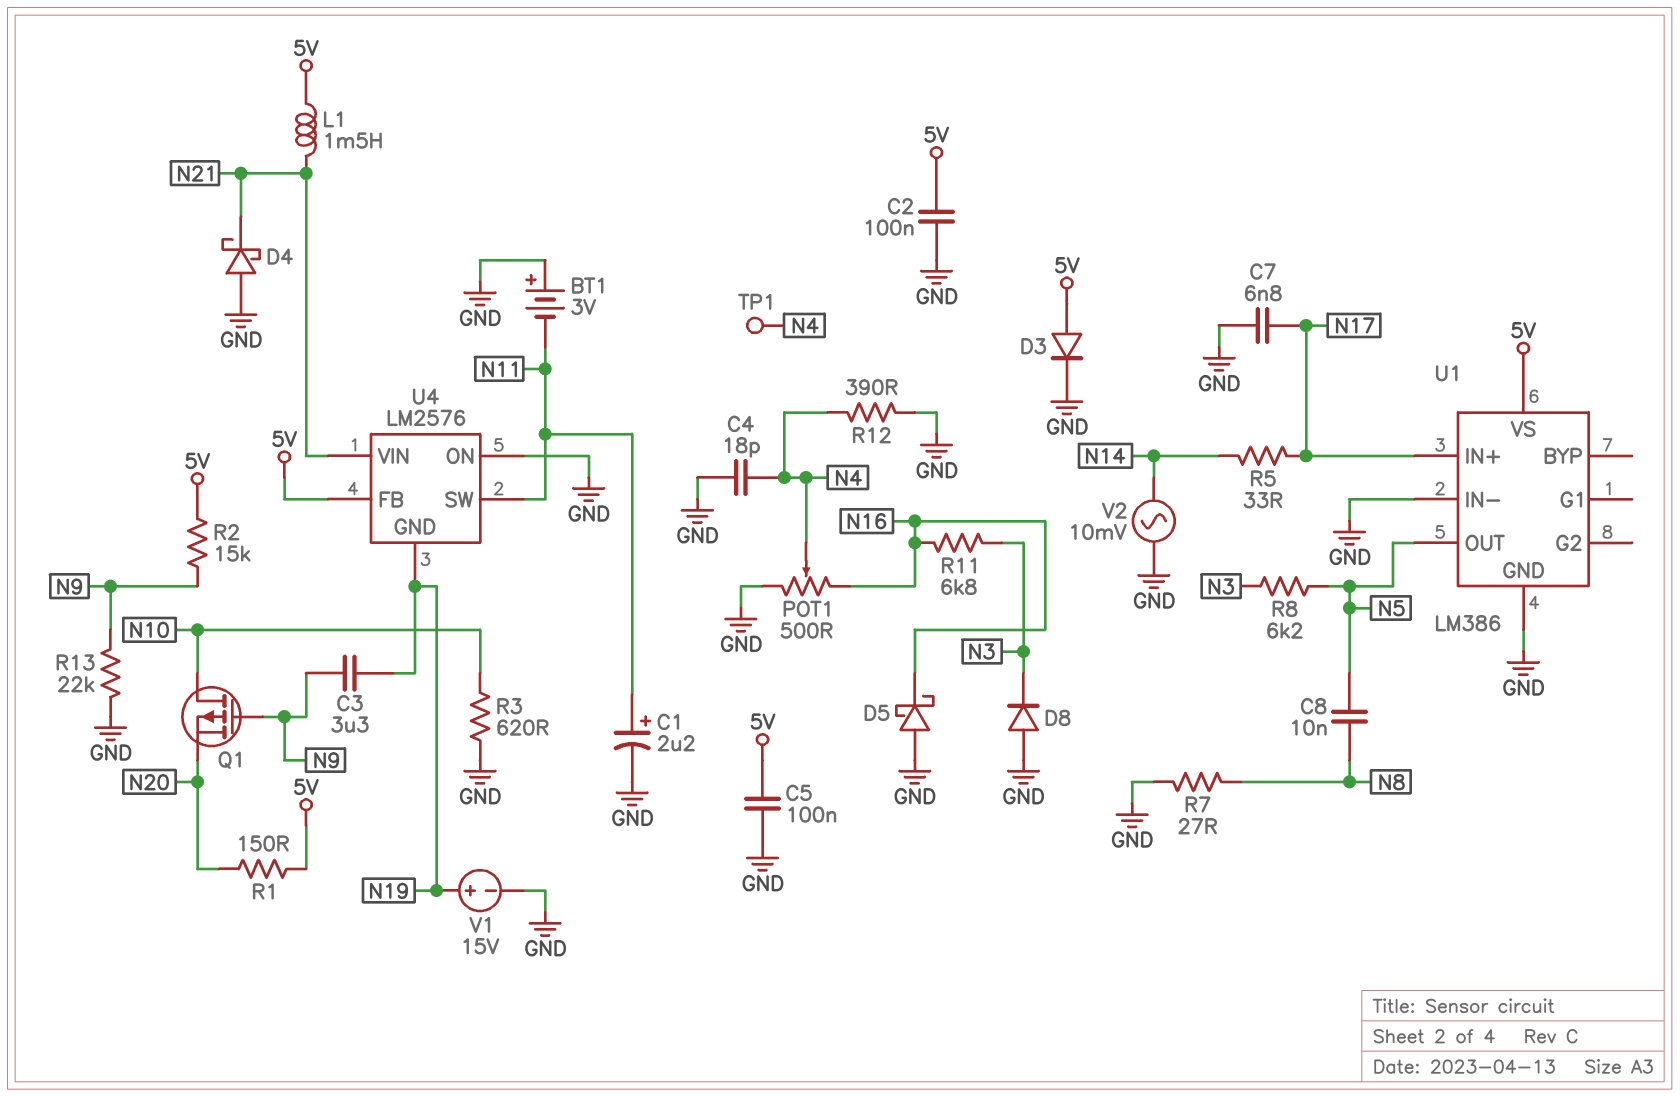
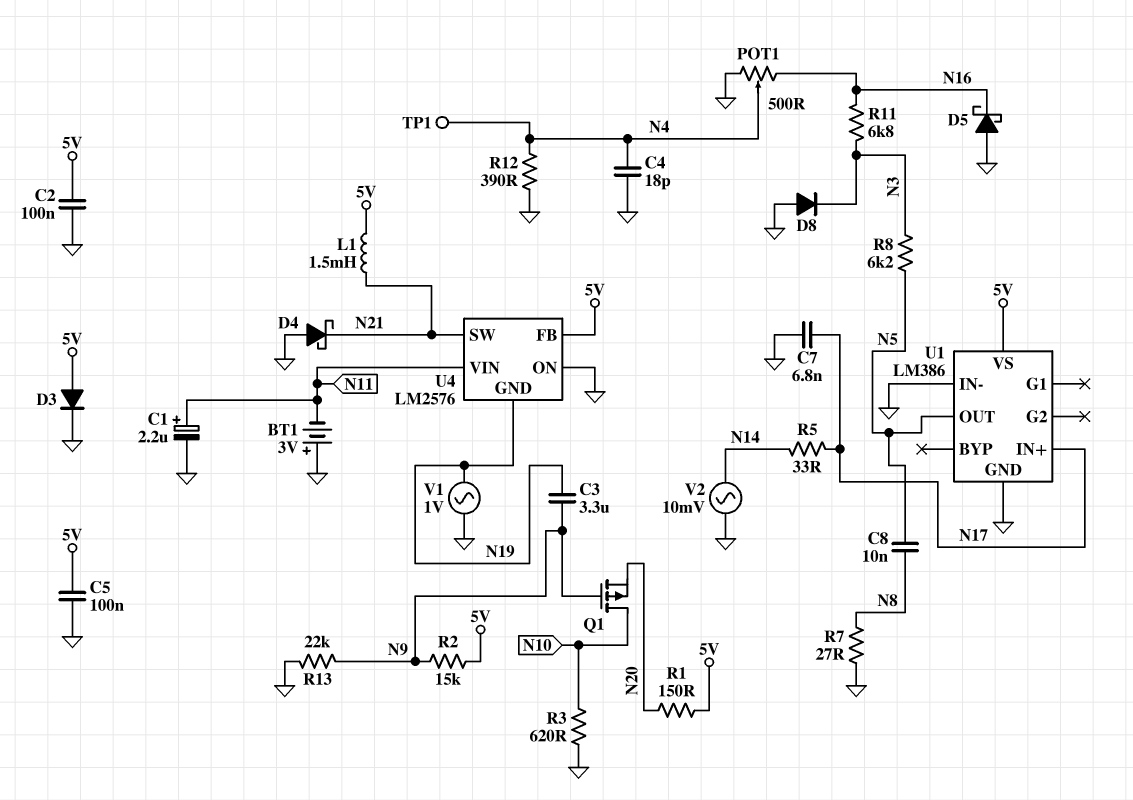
U4 pin SW: N11 -> N21
U4 pin VIN: N21 -> N11
V1: 15V (plus N19, minus GND) -> AC 1V (GND, N19)

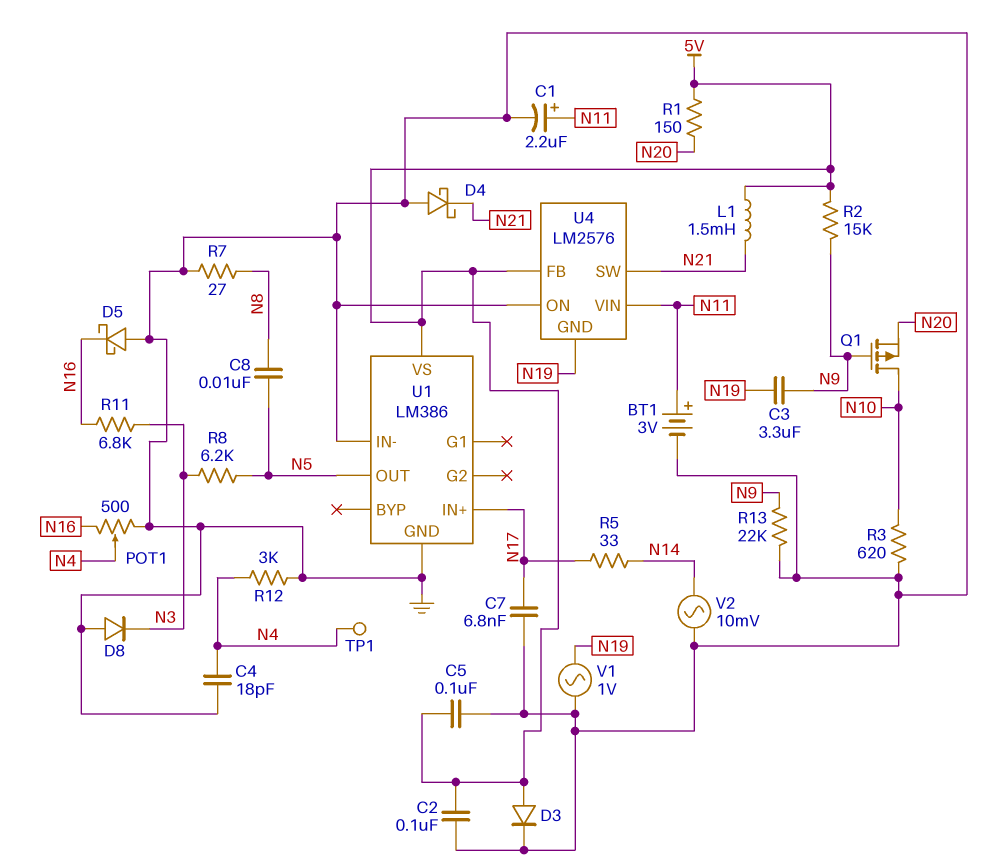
BT1: 3V (plus GND, minus N11) -> 3V (plus N11, minus GND)
R12: 390 (GND, N4) -> 3k (GND, N4)

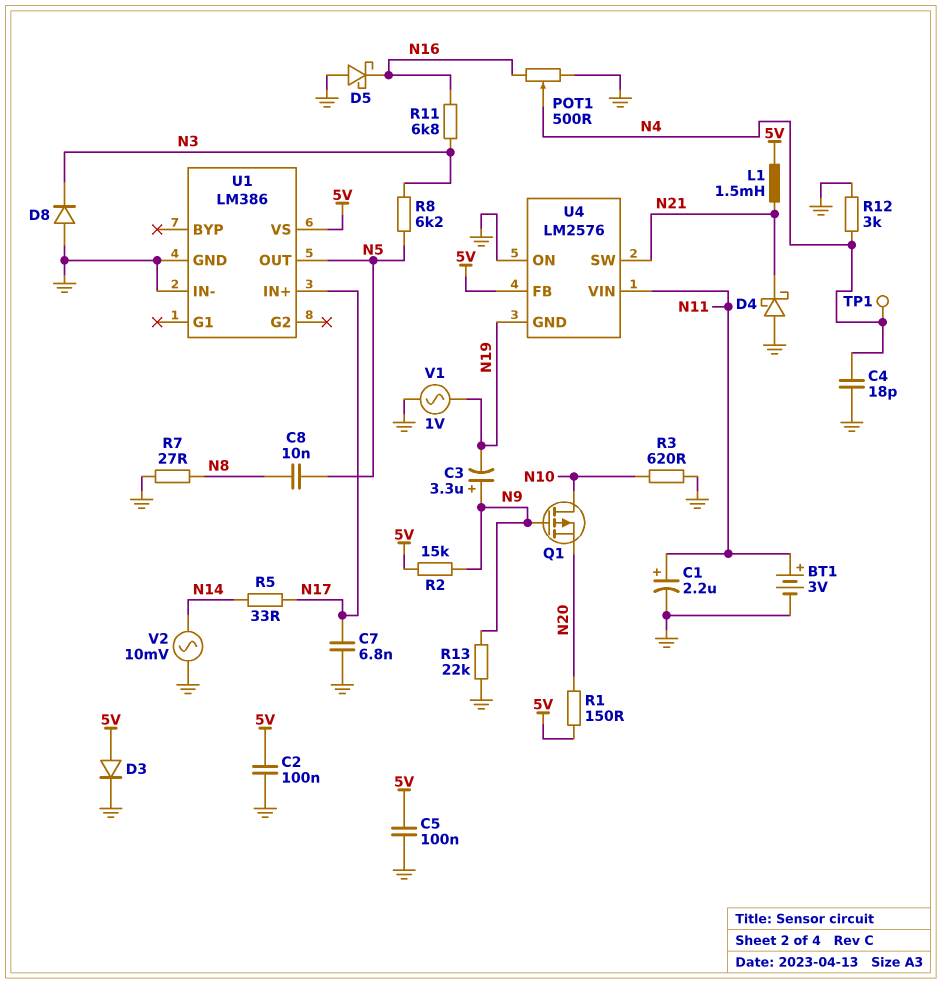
C3: 3.3uF (N9, N19) -> 3.3uF (plus N9, minus N19)

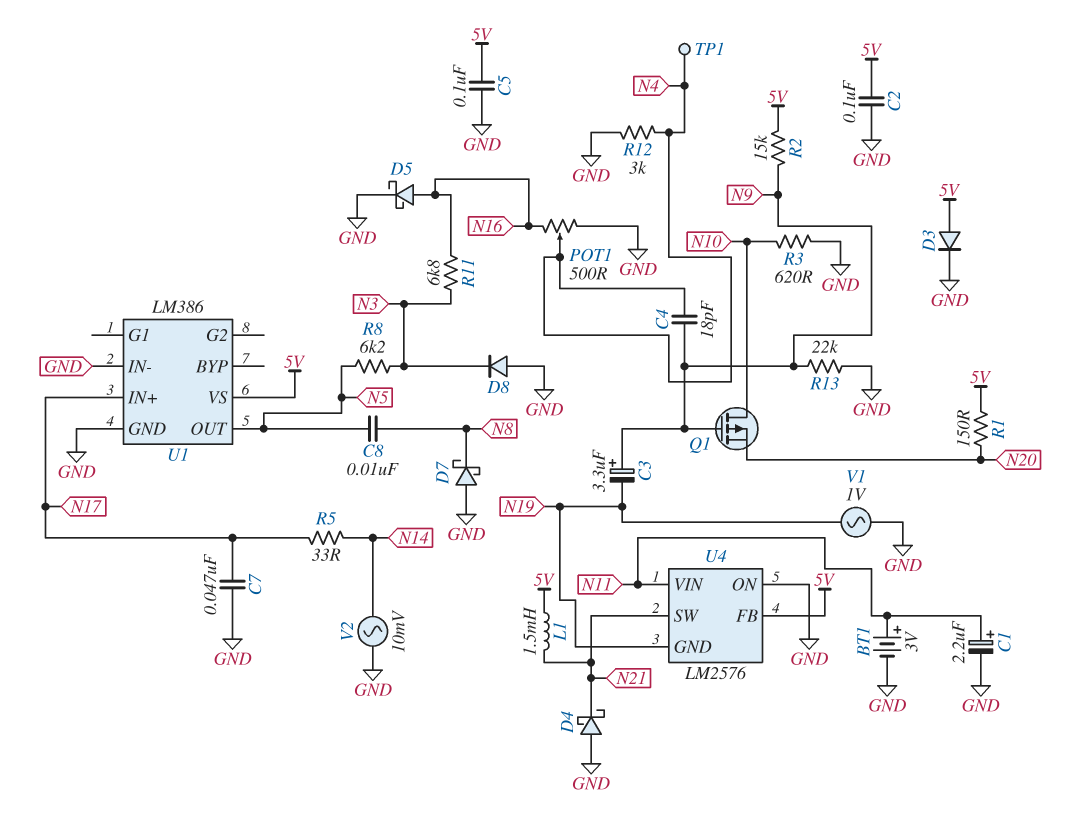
C4: 18pF (GND, N4) -> 18pF (N4, N9)
C7: 6.8nF (GND, N17) -> 47nF (GND, N17)
D5: schottky (A GND, K N16) -> schottky (A N16, K GND)
D7: none -> schottky (A GND, K N8)
R7: 27 (GND, N8) -> none

